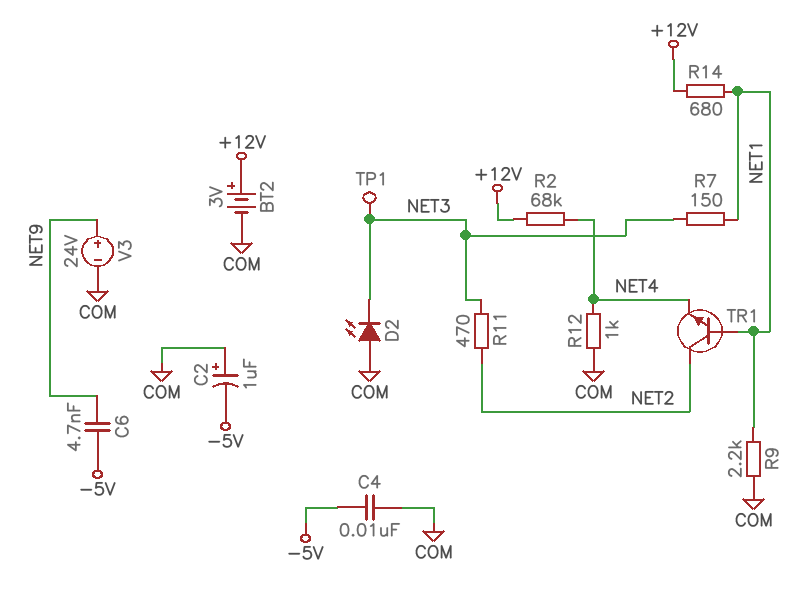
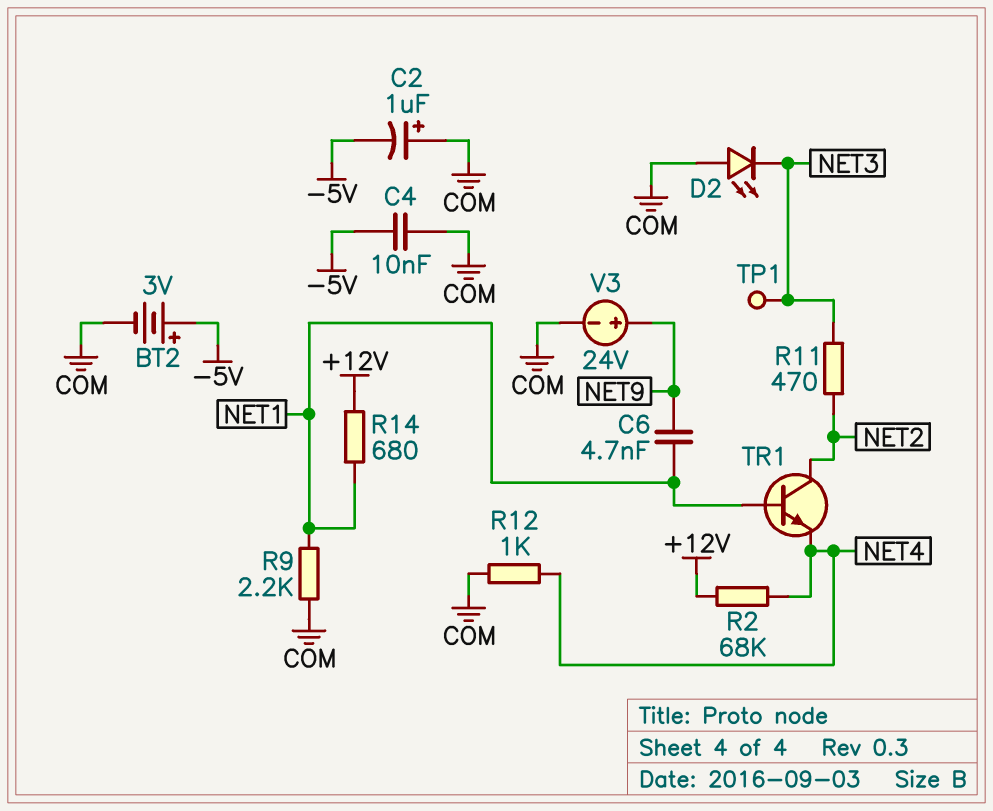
BT2: 3V (plus +12V, minus COM) -> 3V (plus -5V, minus COM)
C6: 4.7nF (-5V, NET9) -> 4.7nF (NET1, NET9)
R7: 150 (NET1, NET3) -> none

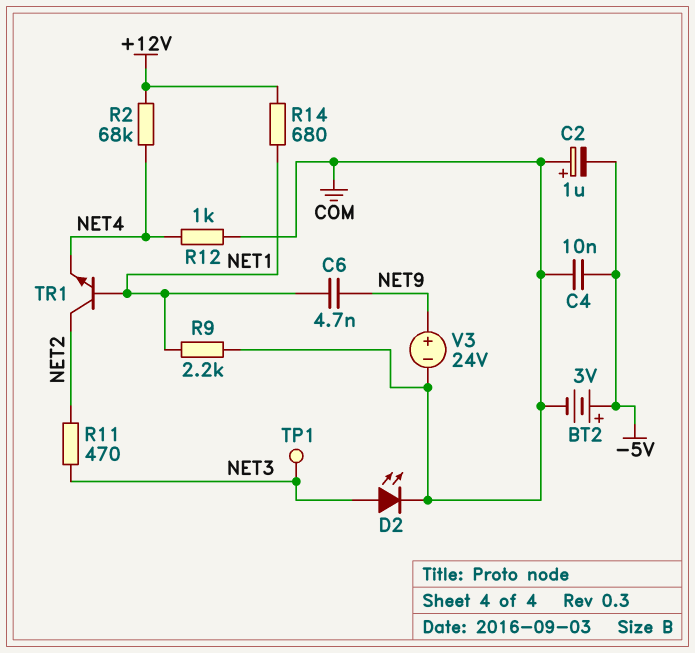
D2: LED (A COM, K NET3) -> LED (A NET3, K COM)

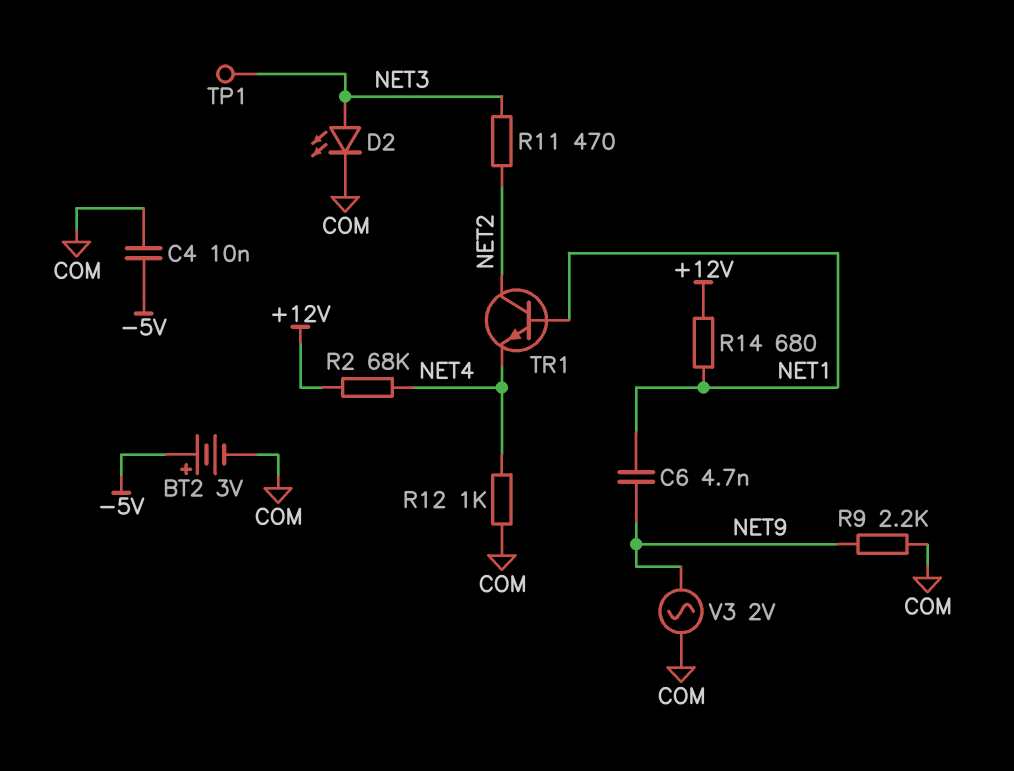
C2: 1uF (plus COM, minus -5V) -> none
R9: 2.2k (COM, NET1) -> 2.2k (COM, NET9)
V3: 24V (plus NET9, minus COM) -> AC 2V (COM, NET9)

